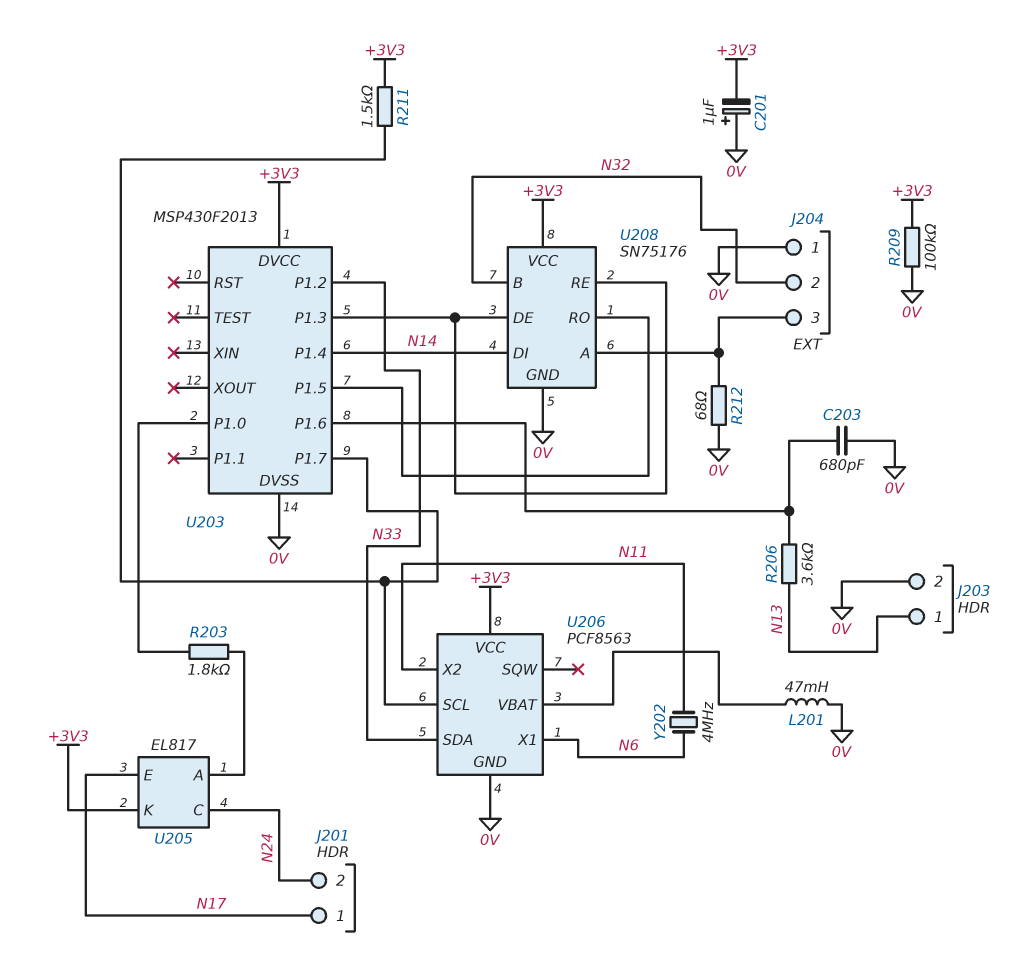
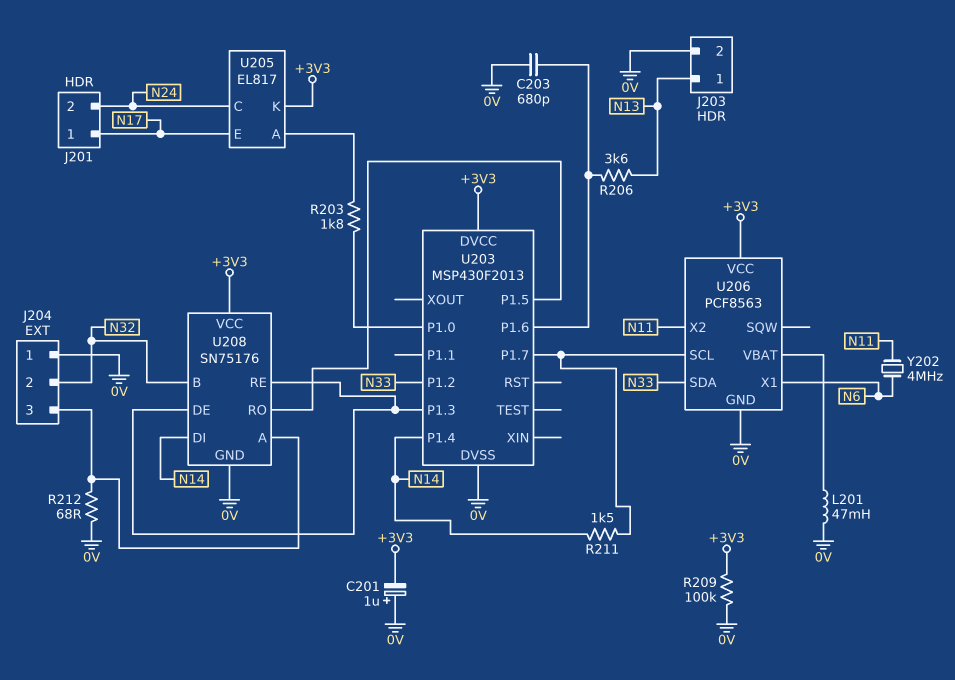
R211: 1.5k (+3V3, U203/P1.7) -> 1.5k (N14, U203/P1.7)

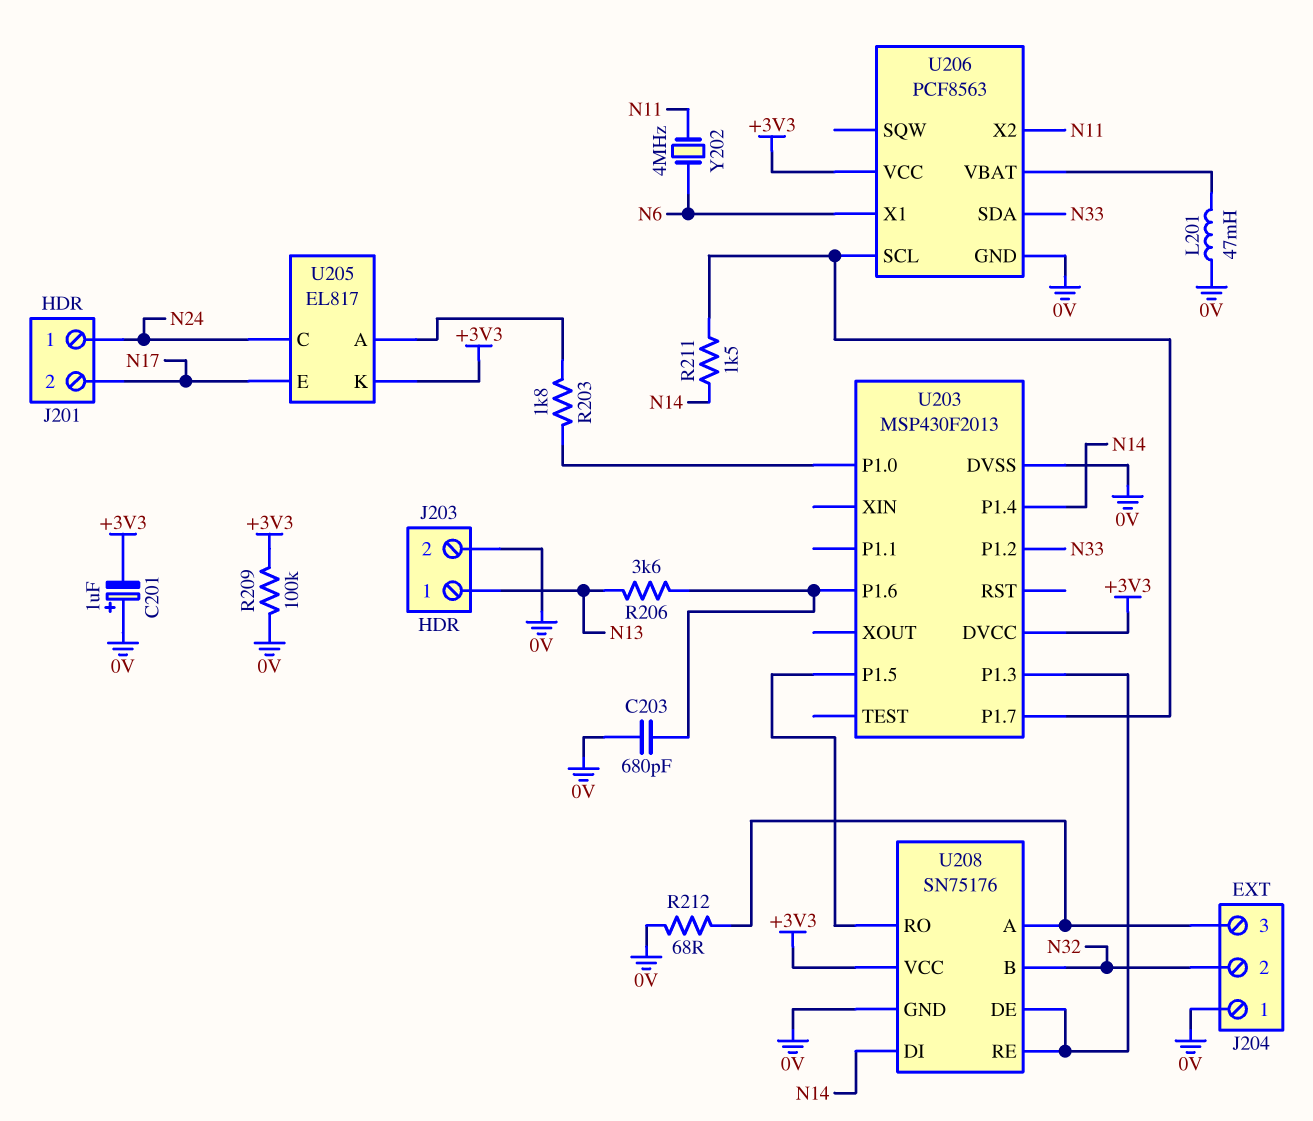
J201 pin 1: N17 -> N24
J201 pin 2: N24 -> N17

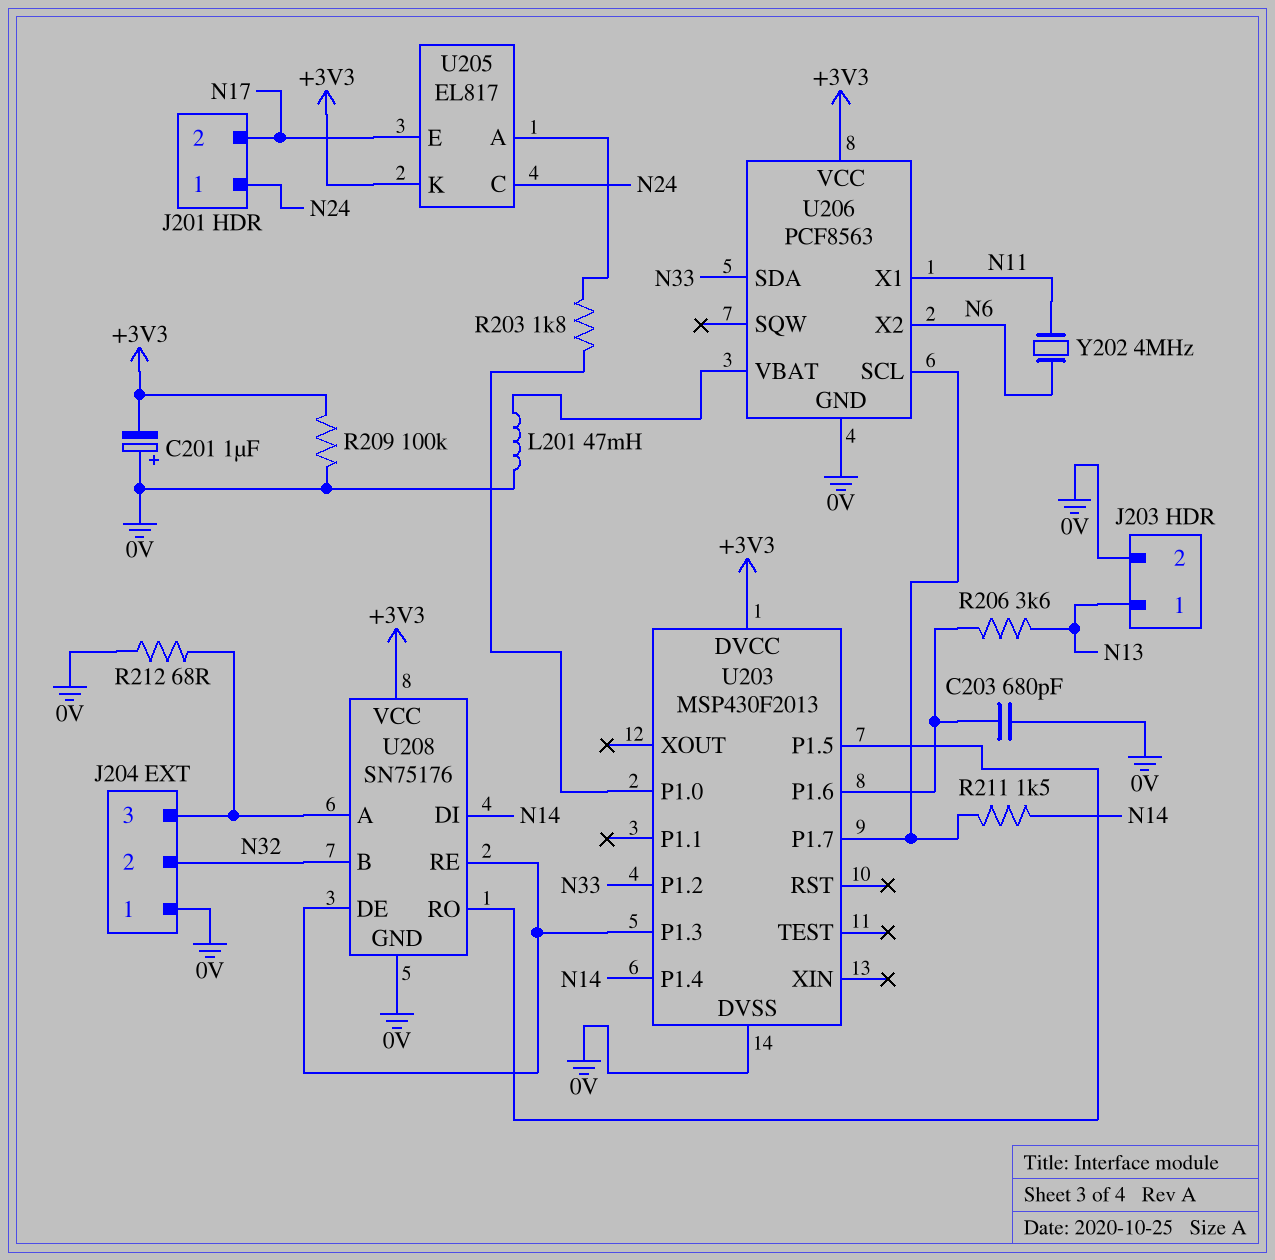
U206 pin X1: N6 -> N11
U206 pin X2: N11 -> N6

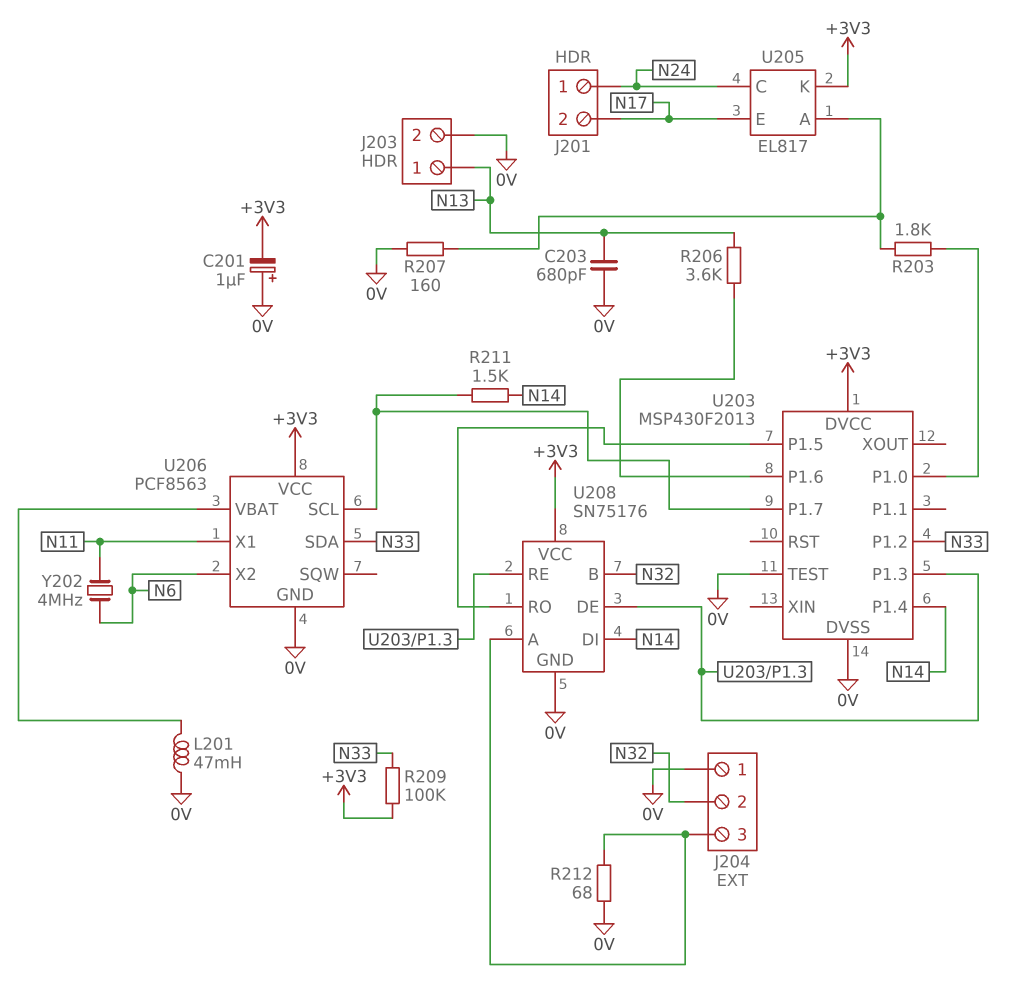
C203: 680pF (0V, U203/P1.6) -> 680pF (0V, N13)
R207: none -> 160 (0V, U205/A)
R209: 100k (+3V3, 0V) -> 100k (+3V3, N33)
U203 pin TEST: none -> 0V

